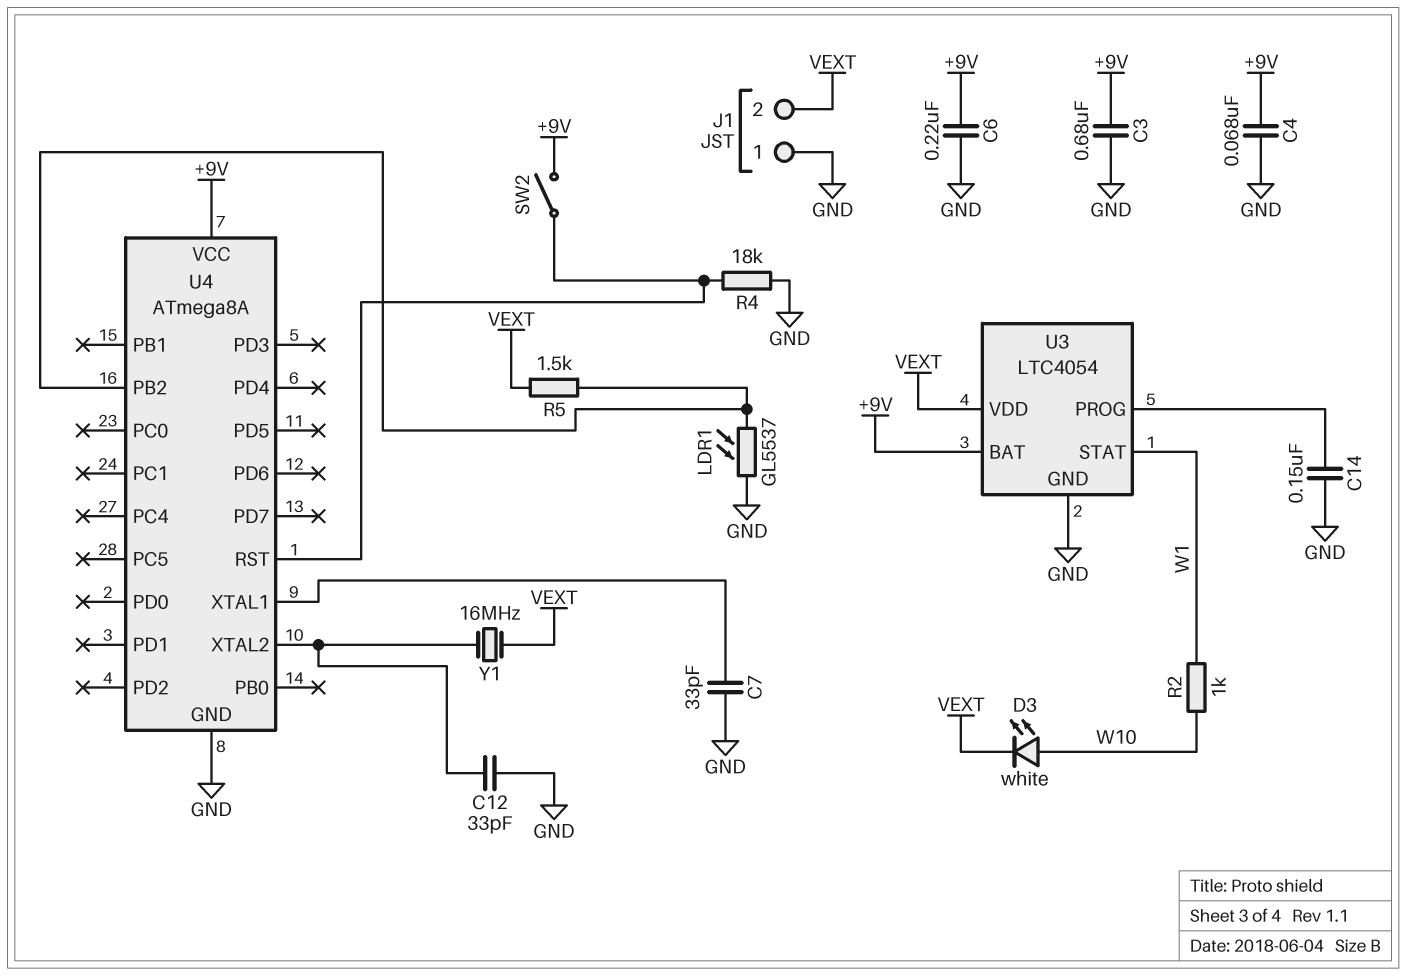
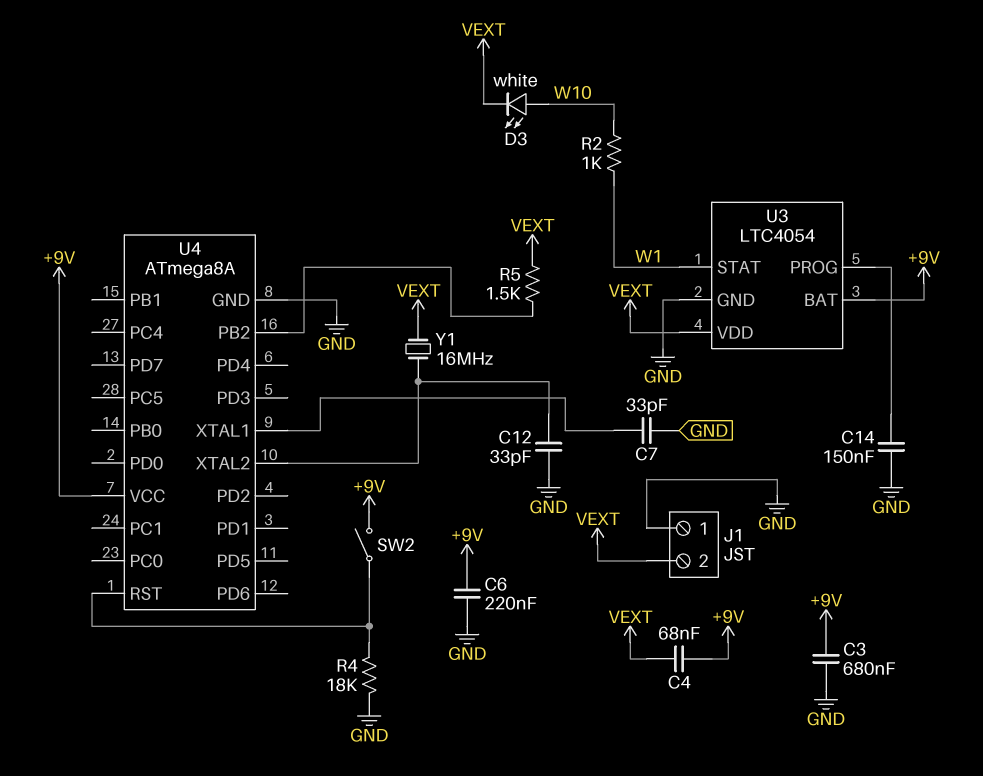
C4: 68nF (+9V, GND) -> 68nF (+9V, VEXT)
LDR1: GL5537 (GND, U4/PB2) -> none

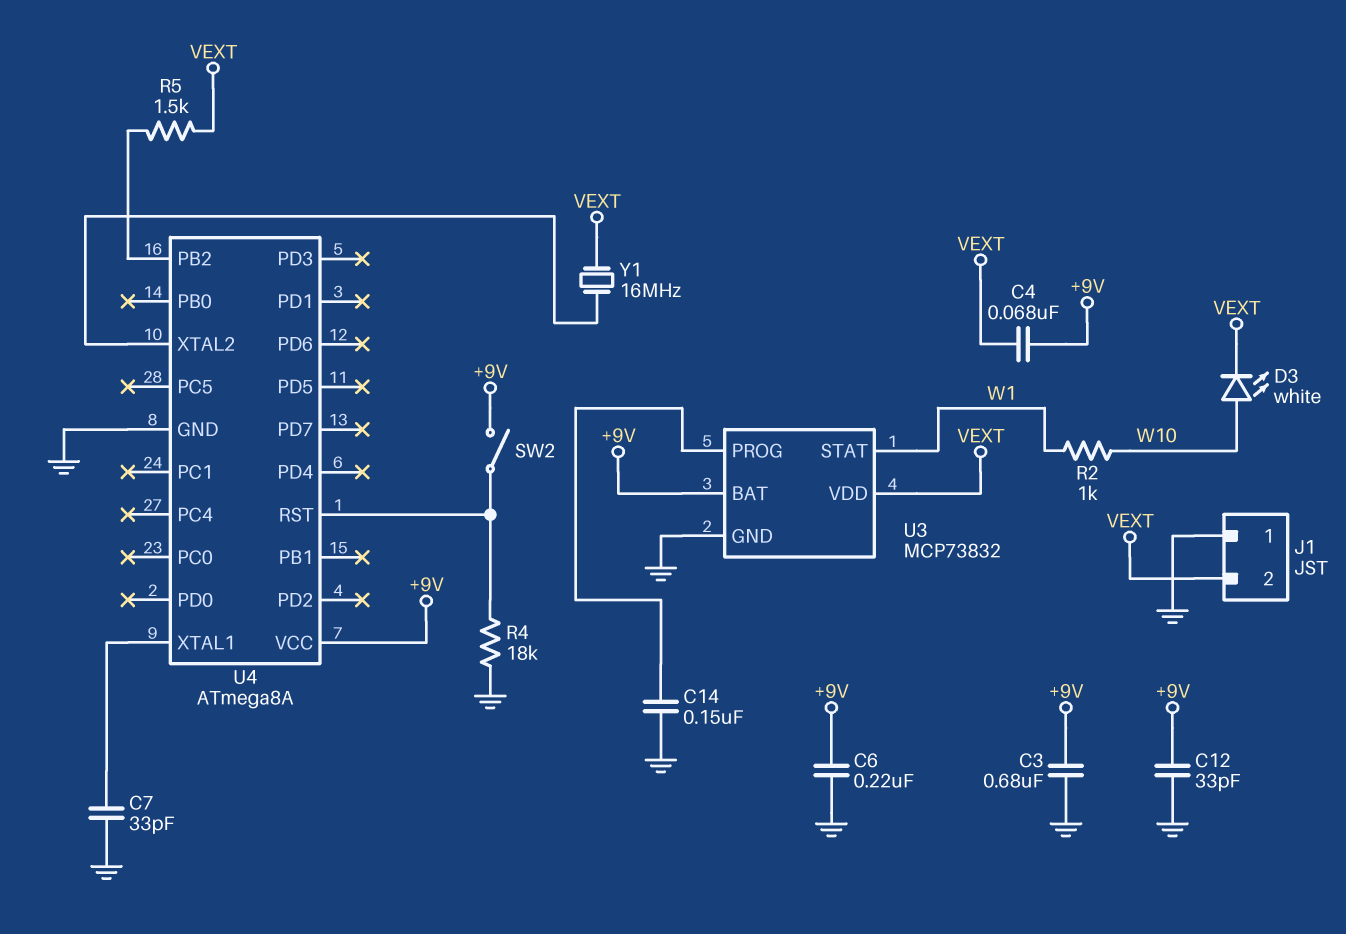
C12: 33pF (GND, U4/XTAL2) -> 33pF (+9V, GND)
U3: LTC4054 -> MCP73832

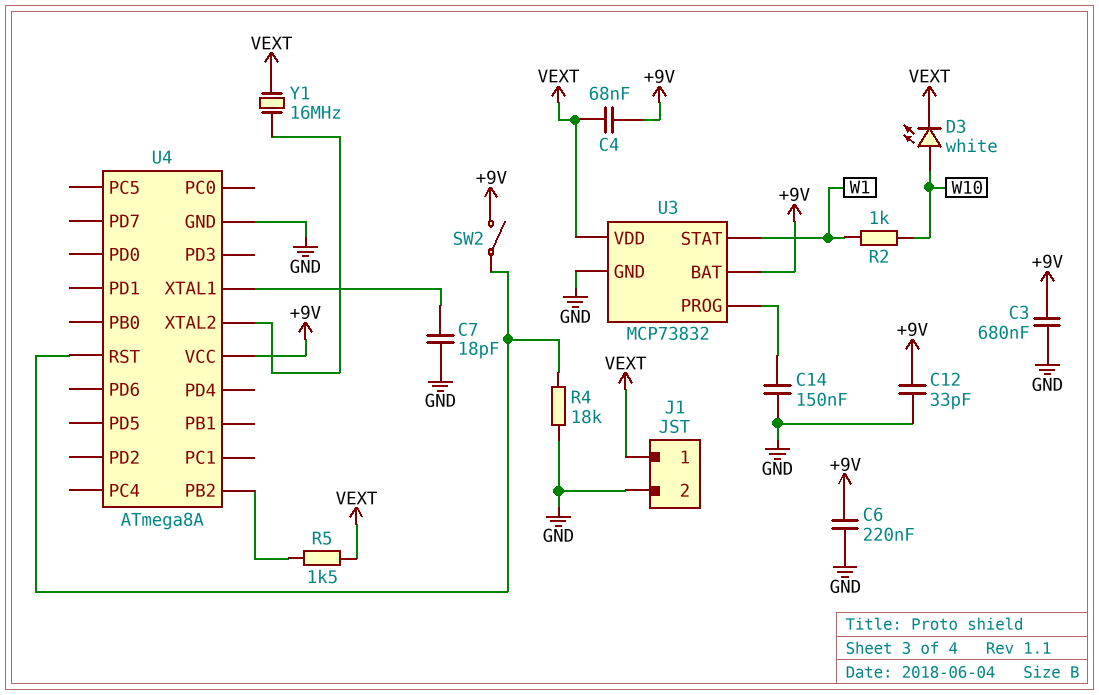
C7: 33pF (GND, U4/XTAL1) -> 18pF (GND, U4/XTAL1)
J1 pin 1: GND -> VEXT
J1 pin 2: VEXT -> GND

